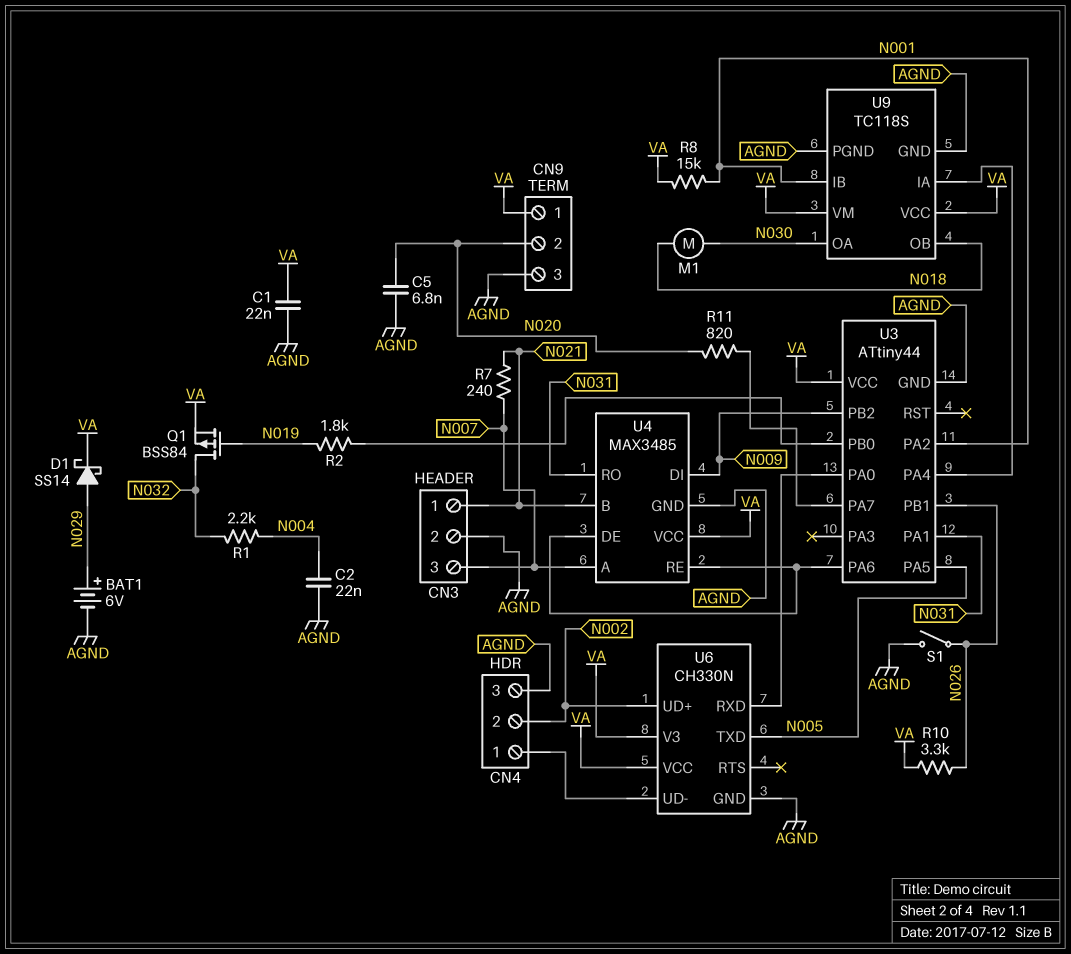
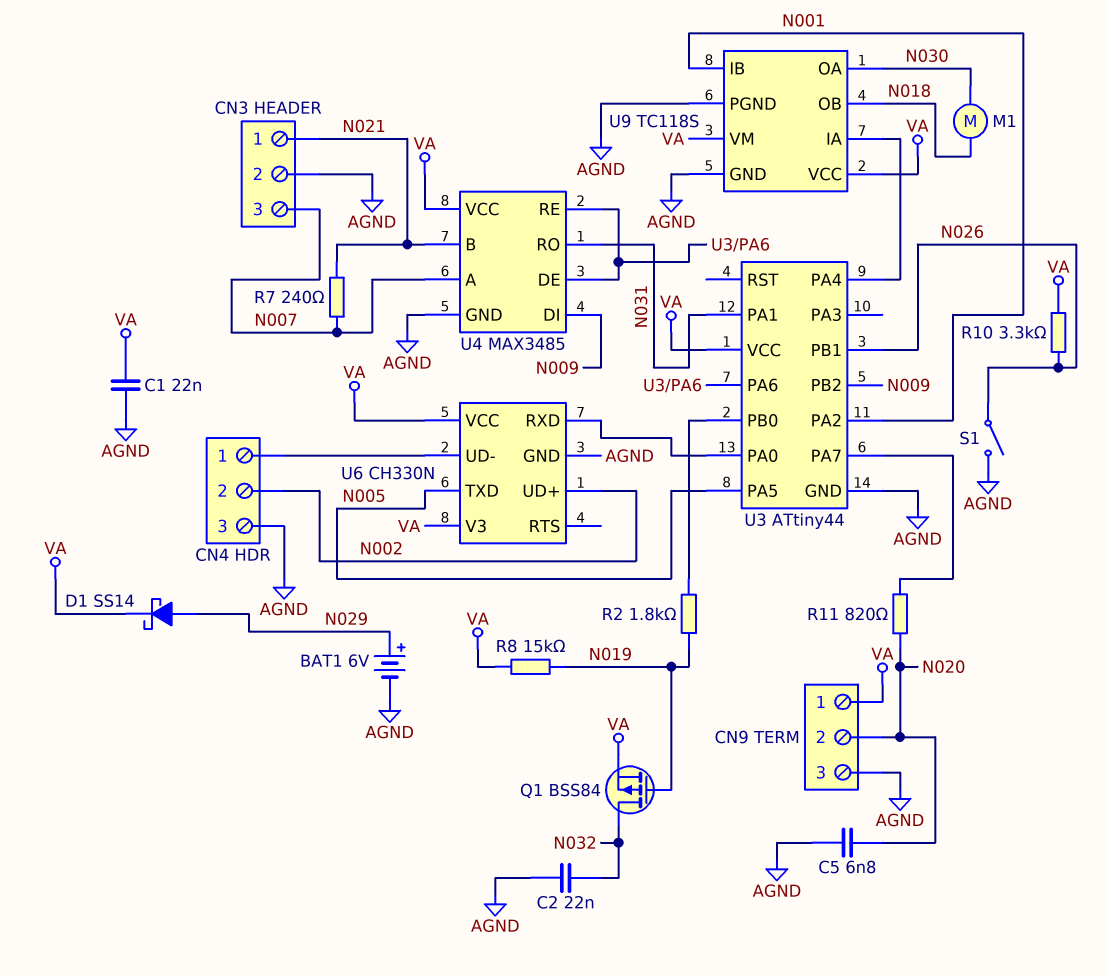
C2: 22nF (AGND, N004) -> 22nF (AGND, N032)
R1: 2.2k (N004, N032) -> none
R8: 15k (N001, VA) -> 15k (N019, VA)

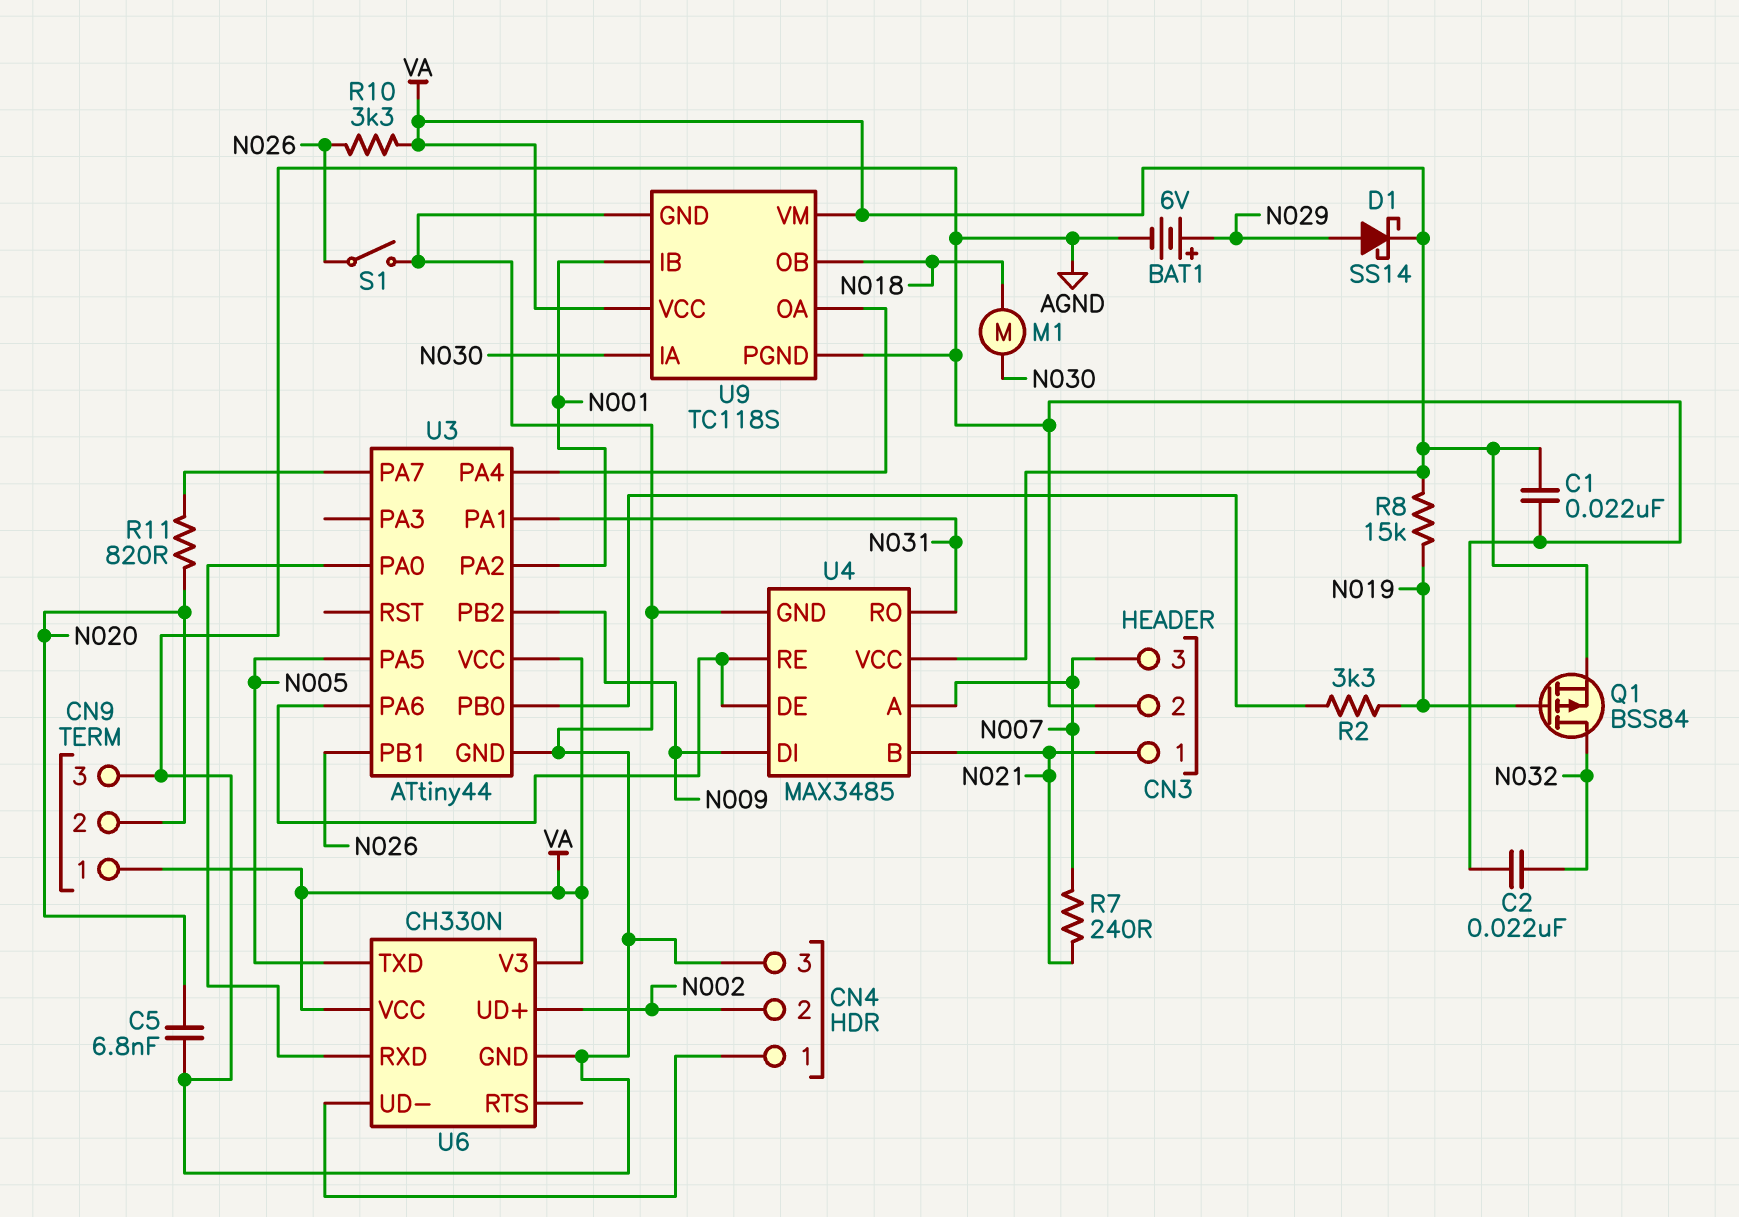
R2: 1.8k (N019, U3/PB0) -> 3.3k (N019, U3/PB0)
U9 pin IA: U3/PA4 -> N030
U9 pin OA: N030 -> U3/PA4

